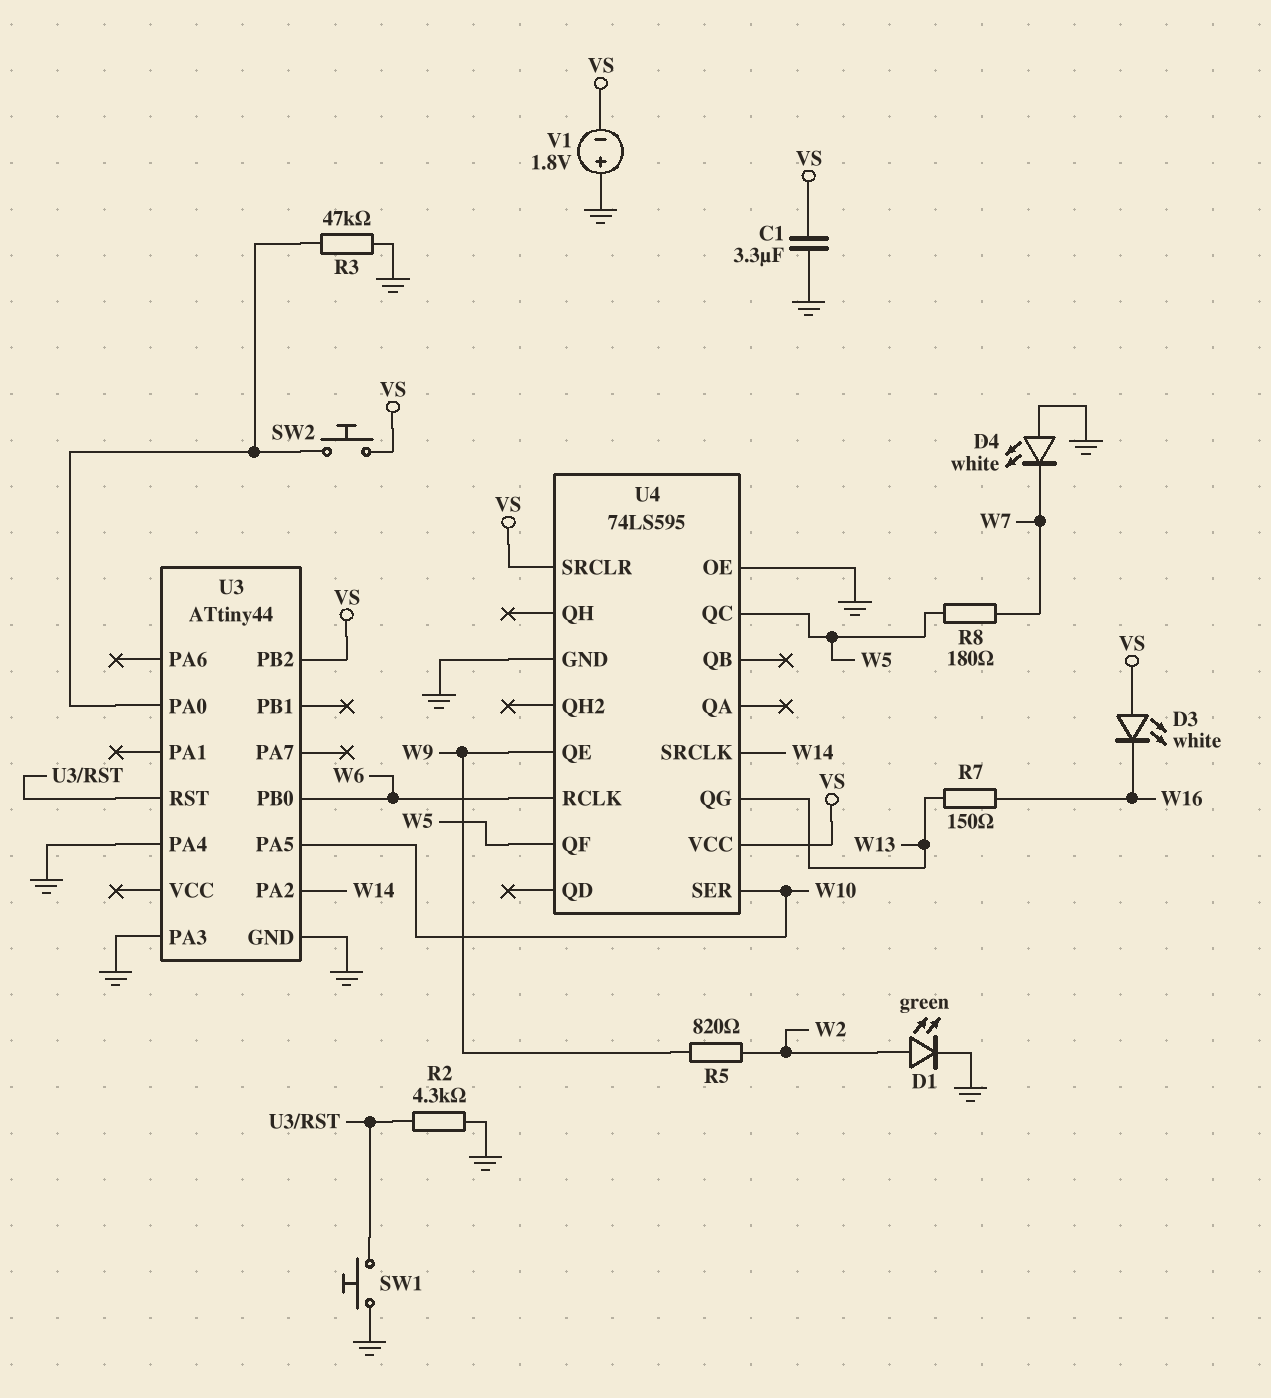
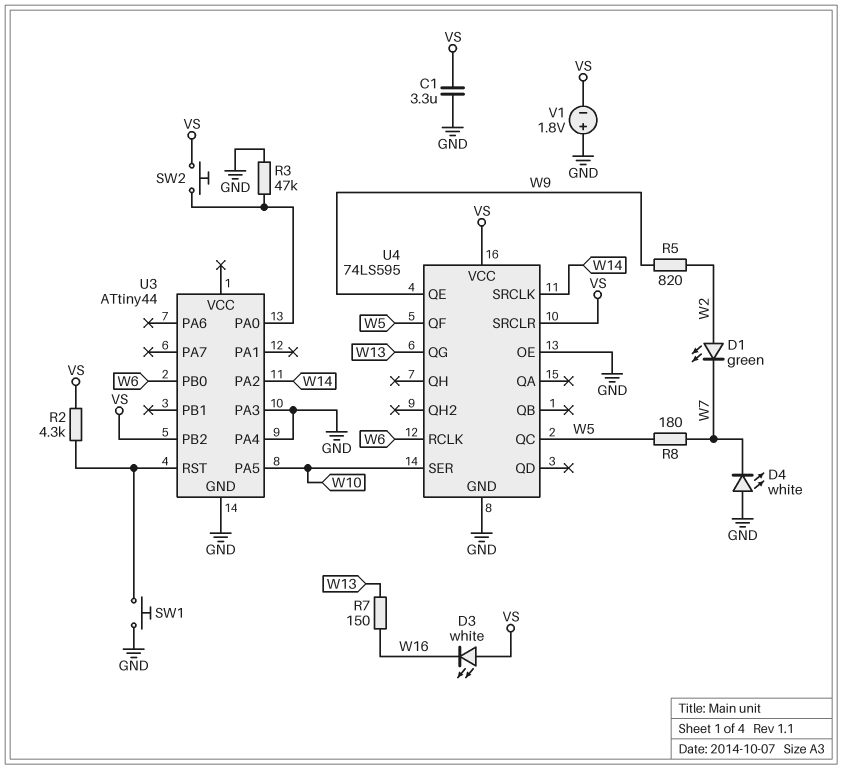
D1: LED green (A W2, K GND) -> LED green (A W2, K W7)
R2: 4.3k (GND, U3/RST) -> 4.3k (U3/RST, VS)

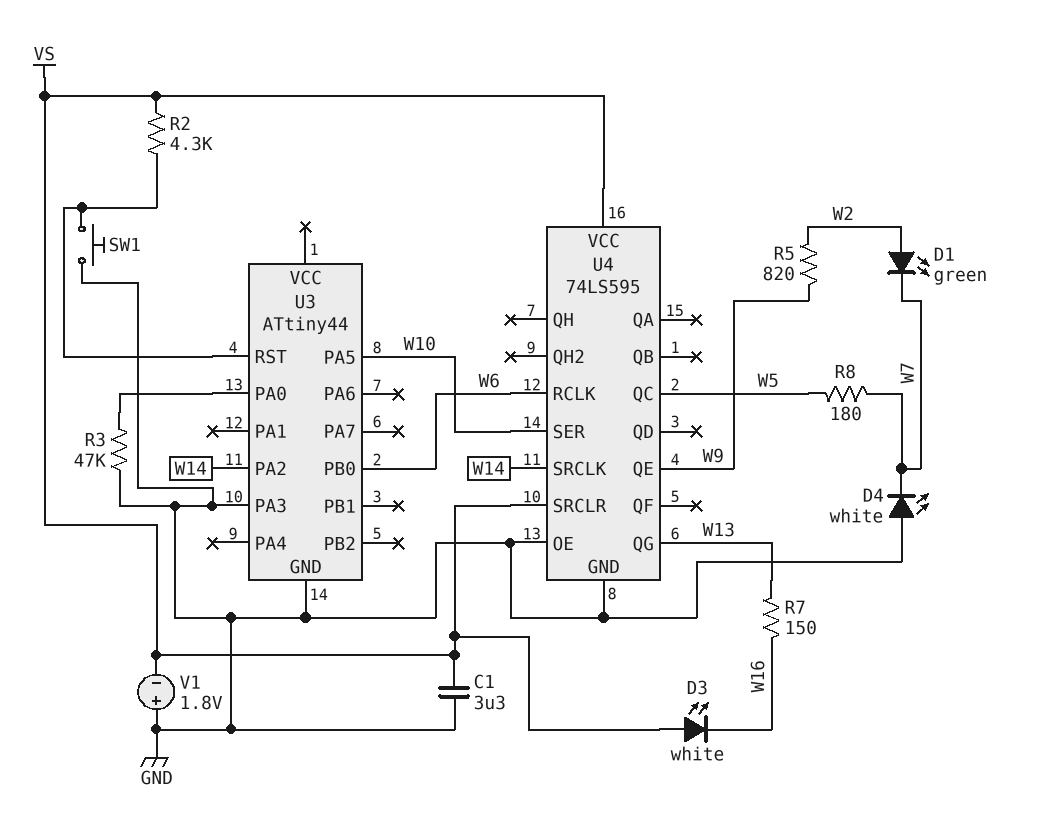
SW2: button (U3/PA0, VS) -> none
U3 pin PA4: GND -> none
U3 pin PB2: VS -> none
U4 pin QF: W5 -> none

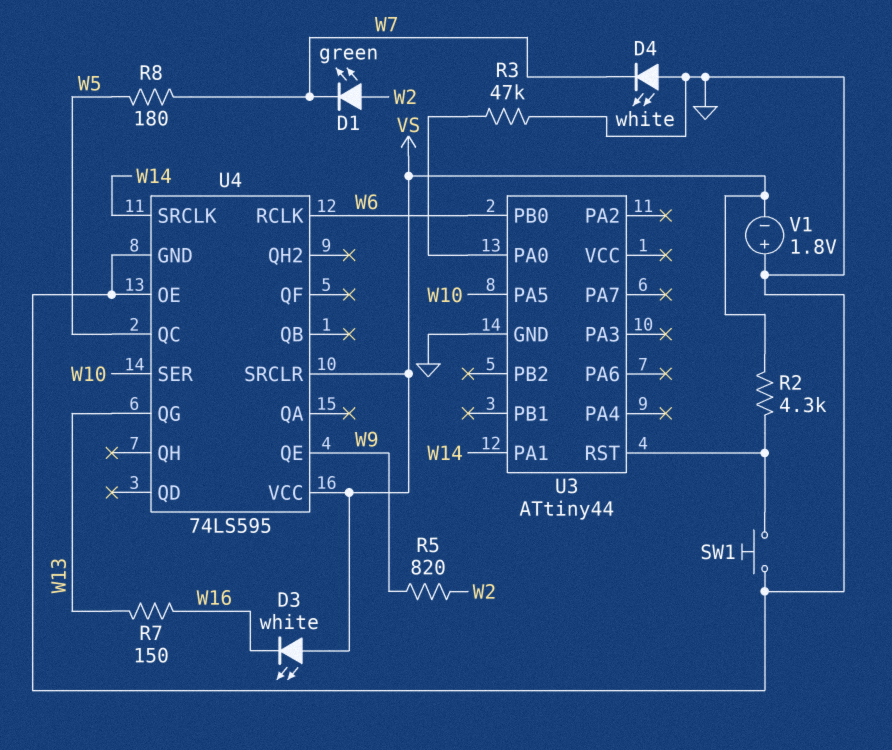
C1: 3.3uF (GND, VS) -> none
U3 pin PA1: none -> W14
U3 pin PA2: W14 -> none
U3 pin PA3: GND -> none

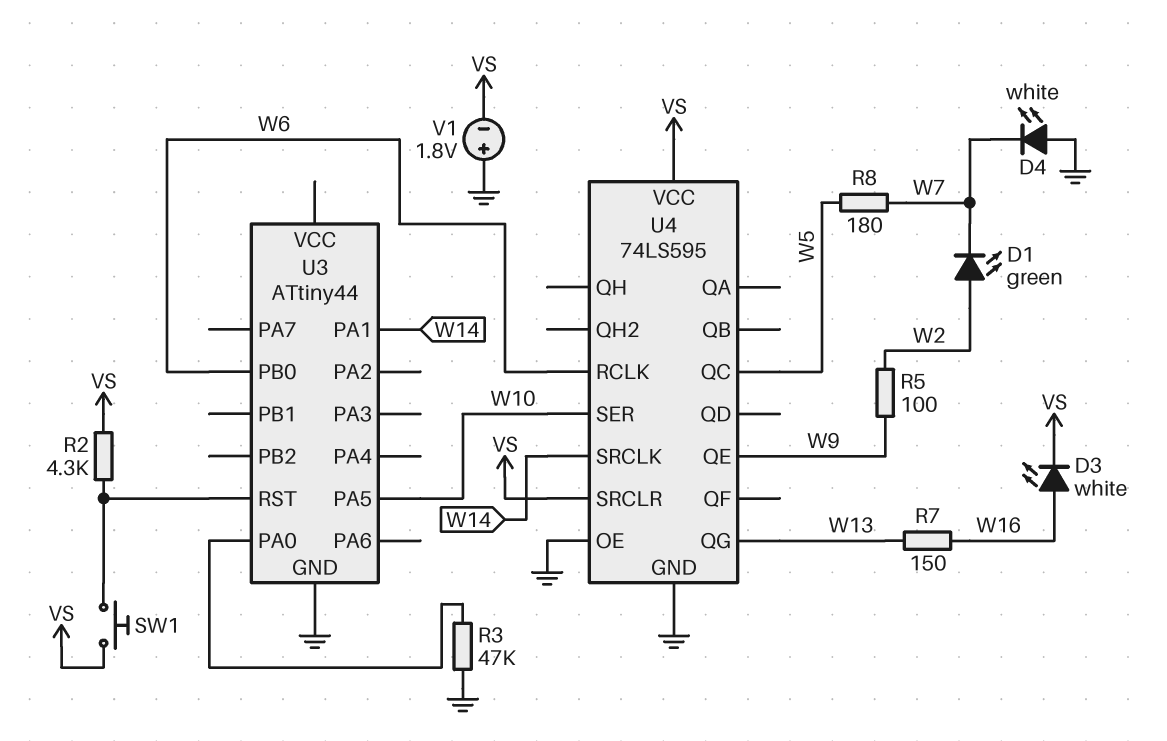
D3: LED white (A VS, K W16) -> LED white (A W16, K VS)
R5: 820 (W2, W9) -> 100 (W2, W9)
SW1: button (GND, U3/RST) -> button (U3/RST, VS)

